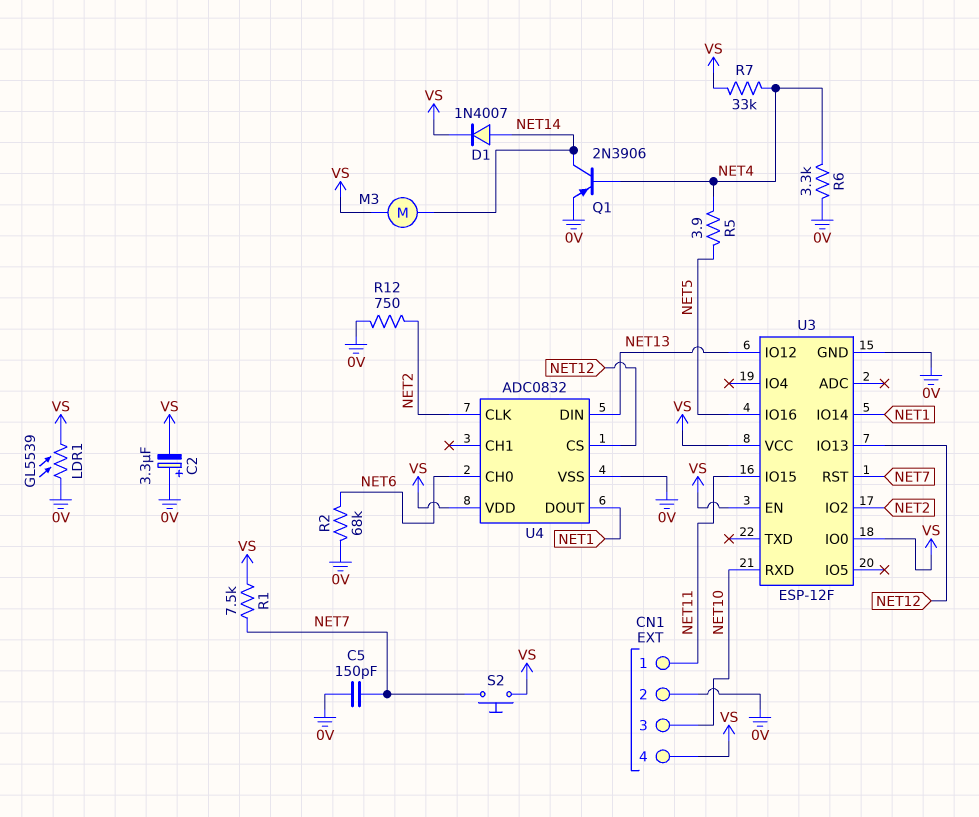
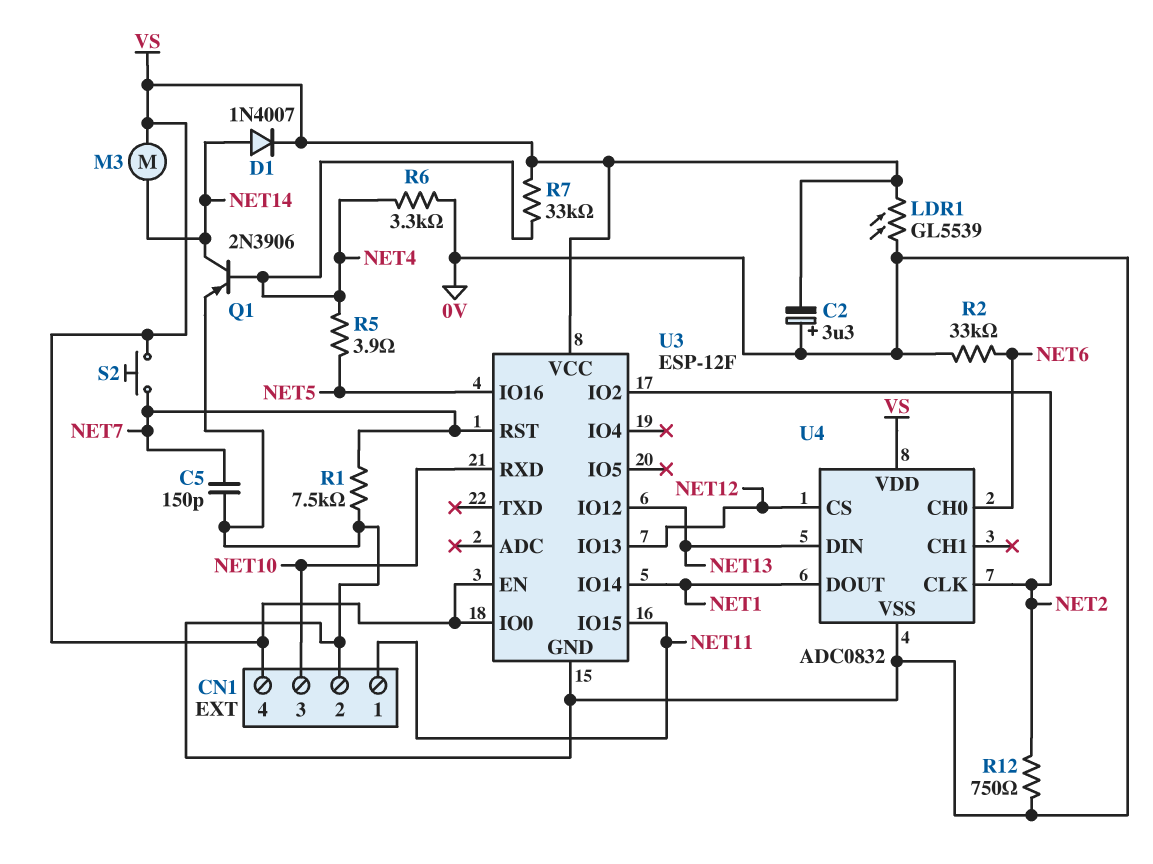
R1: 7.5k (NET7, VS) -> 7.5k (0V, NET7)
R2: 68k (0V, NET6) -> 33k (0V, NET6)

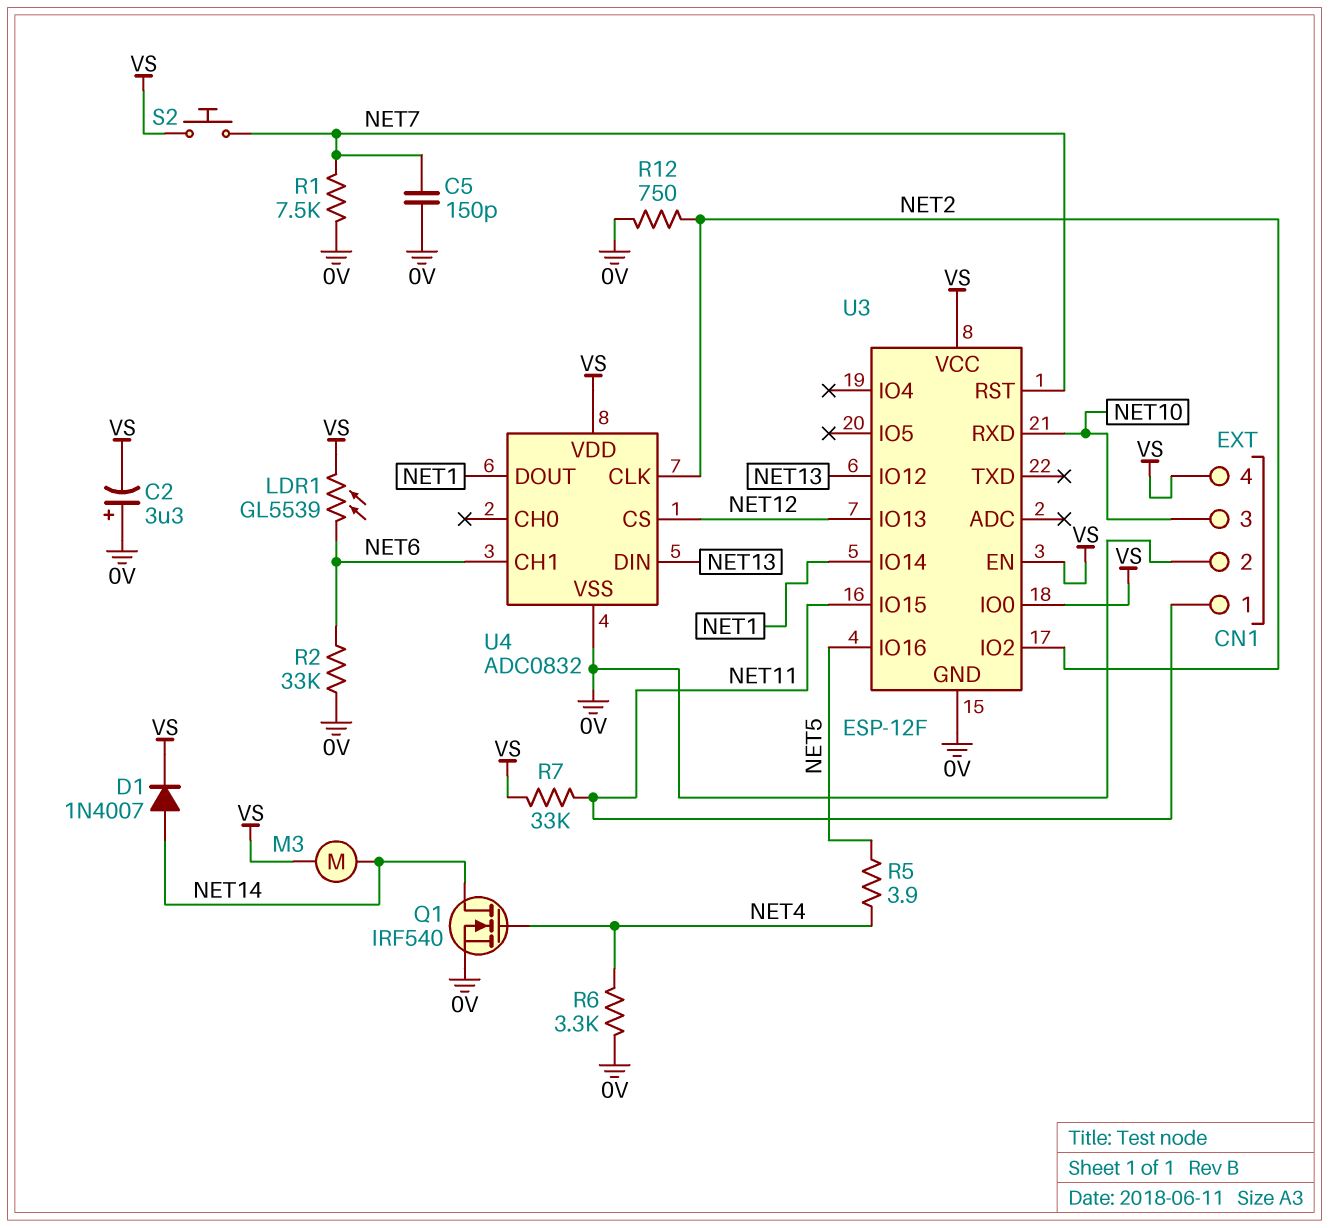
LDR1: GL5539 (0V, VS) -> GL5539 (NET6, VS)
Q1: PNP 2N3906 (B NET4, C NET14, E 0V) -> NMOS IRF540 (G NET4, D NET14, S 0V)
R7: 33k (NET4, VS) -> 33k (NET11, VS)
U4 pin CH0: NET6 -> none
U4 pin CH1: none -> NET6

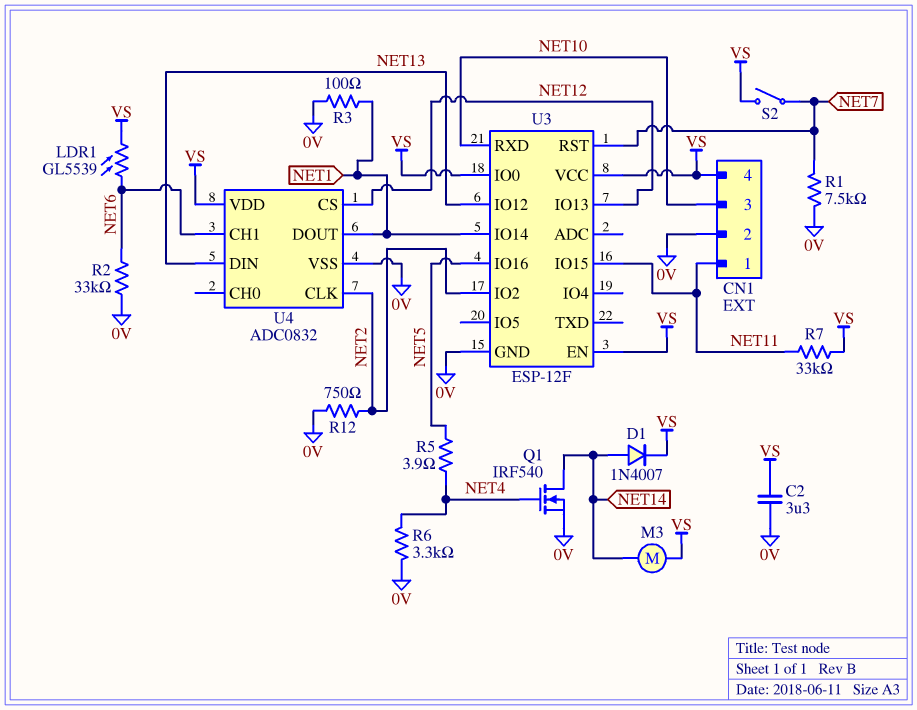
C2: 3.3uF (plus 0V, minus VS) -> 3.3uF (0V, VS)
C5: 150pF (0V, NET7) -> none
R3: none -> 100 (0V, NET1)
S2: button (NET7, VS) -> switch (NET7, VS)

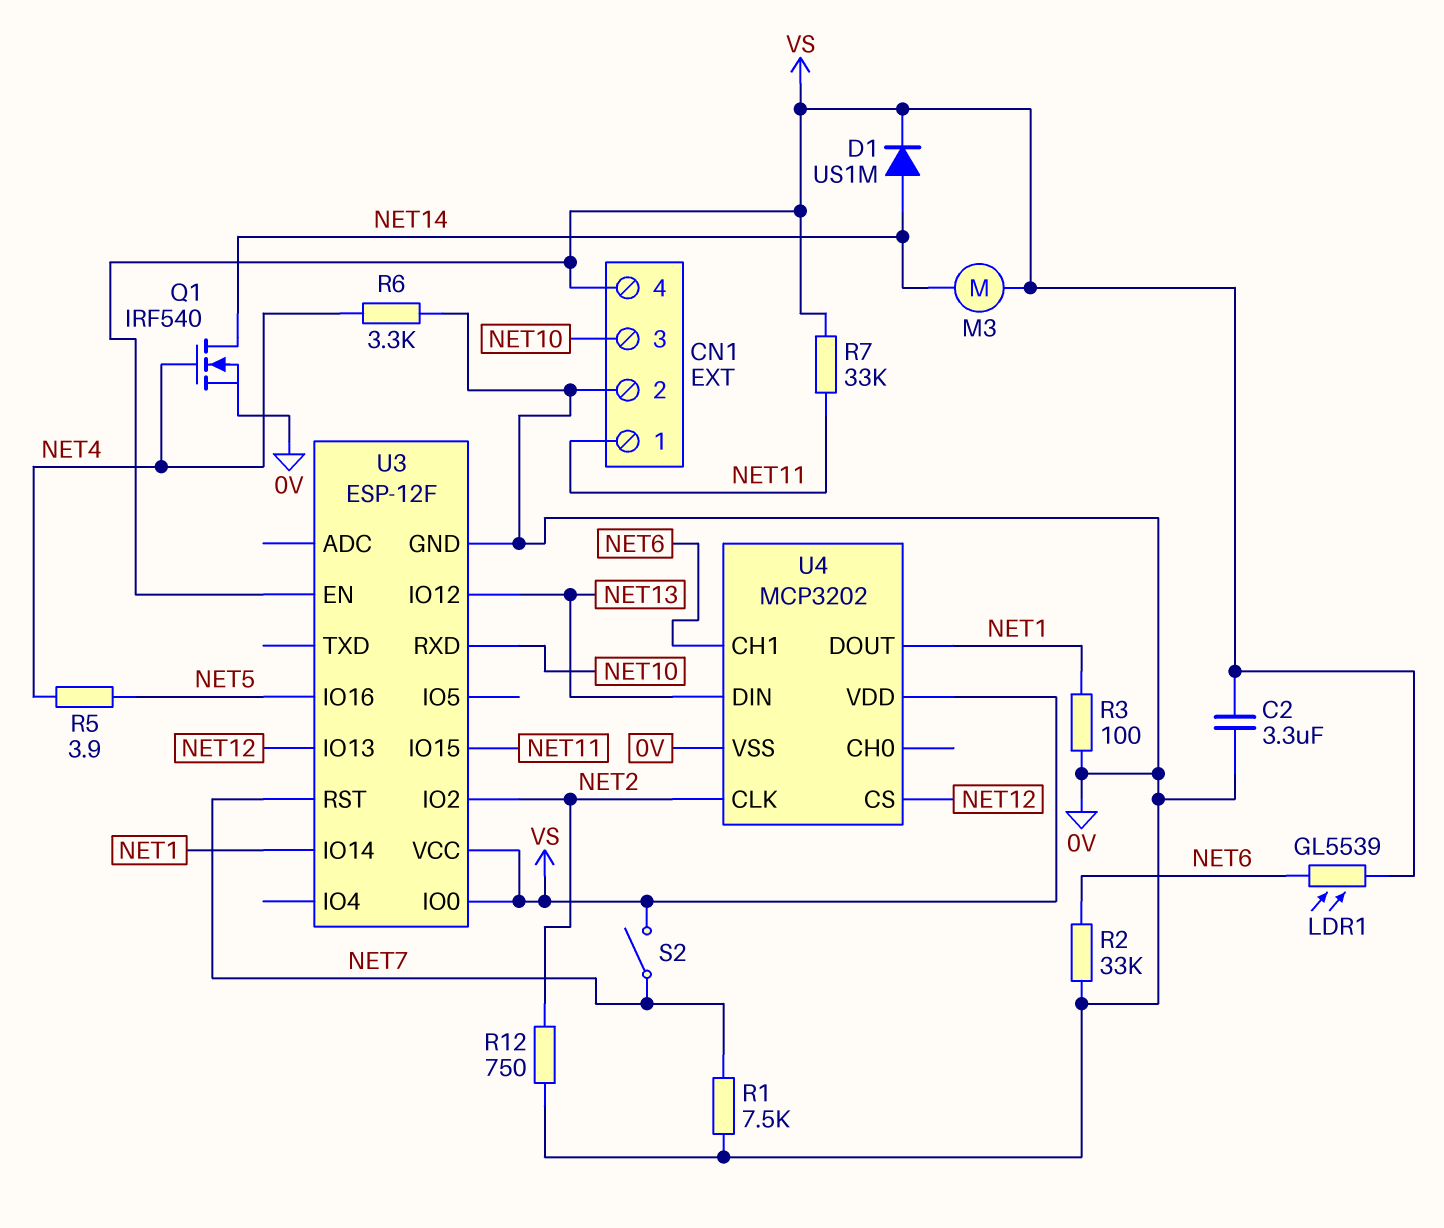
D1: diode 1N4007 (A NET14, K VS) -> diode US1M (A NET14, K VS)
U4: ADC0832 -> MCP3202

